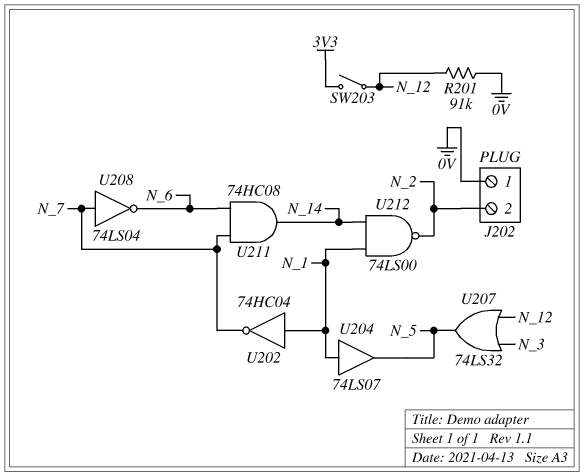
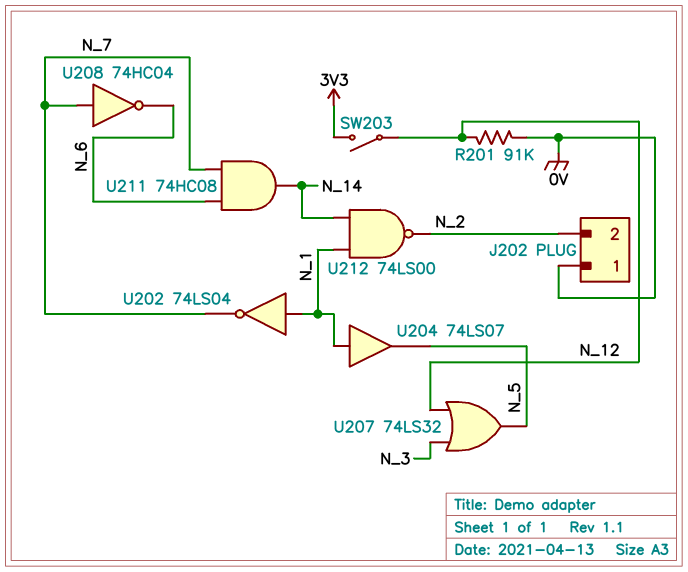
U202: NOT 74HC04 (in N_1, out N_7) -> NOT 74LS04 (in N_1, out N_7)
U208: NOT 74LS04 (in N_7, out N_6) -> NOT 74HC04 (in N_7, out N_6)

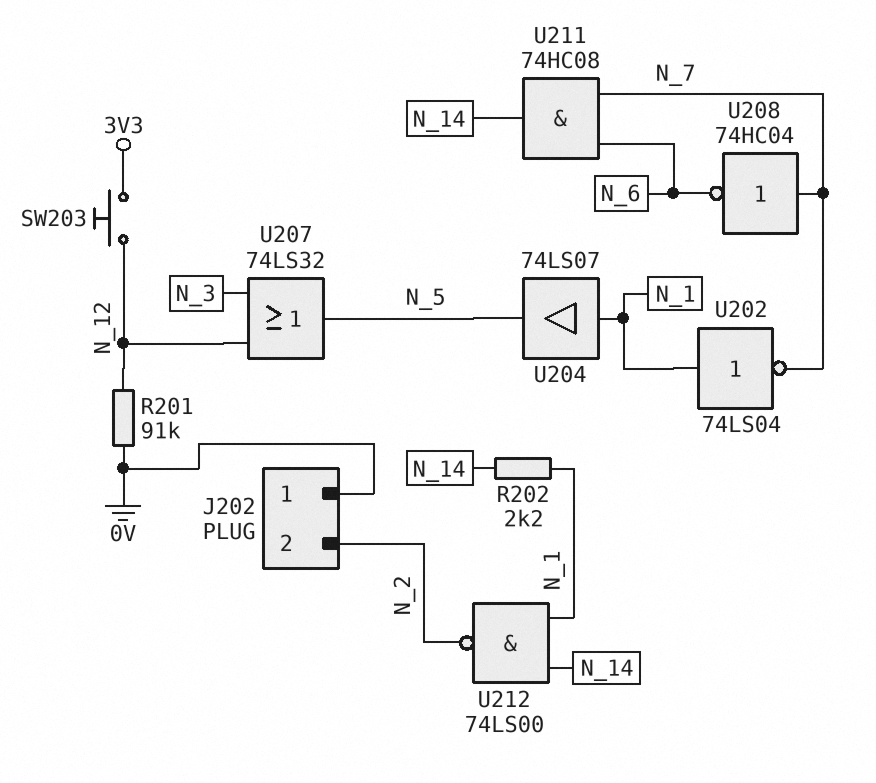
R202: none -> 2.2k (N_1, N_14)
SW203: switch (3V3, N_12) -> button (3V3, N_12)

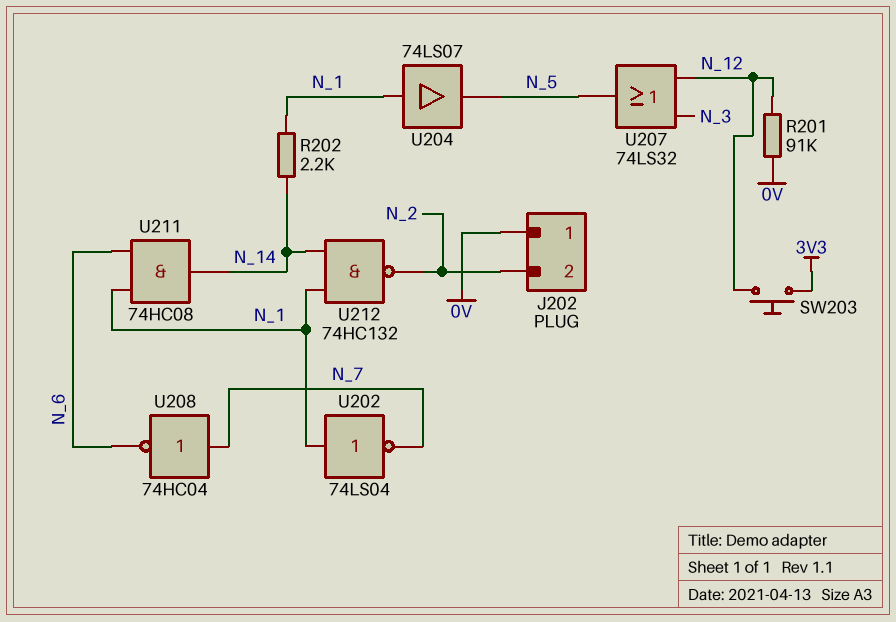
U211: AND 74HC08 (in N_6, in N_7, out N_14) -> AND 74HC08 (in N_1, in N_6, out N_14)
U212: NAND 74LS00 (in N_1, in N_14, out N_2) -> NAND 74HC132 (in N_1, in N_14, out N_2)

